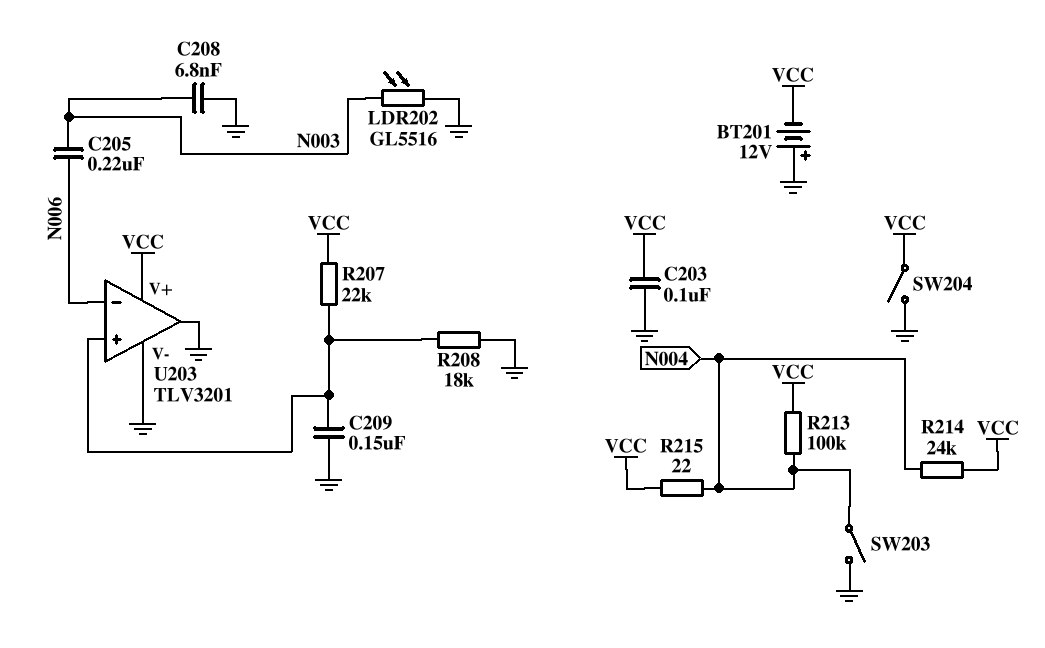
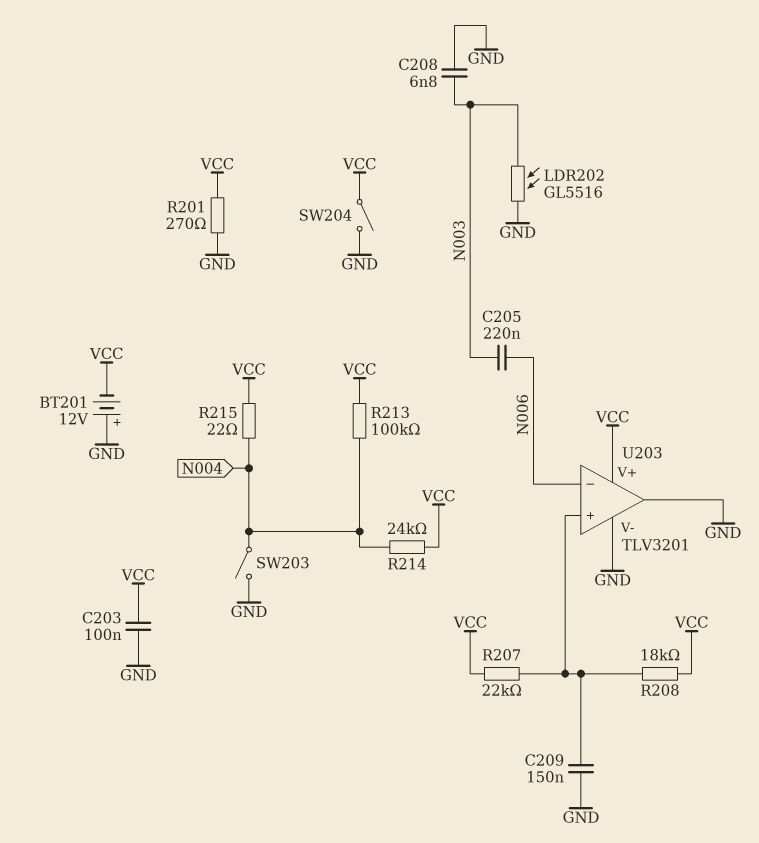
R201: none -> 270 (GND, VCC)
R208: 18k (GND, U203/in+) -> 18k (U203/in+, VCC)

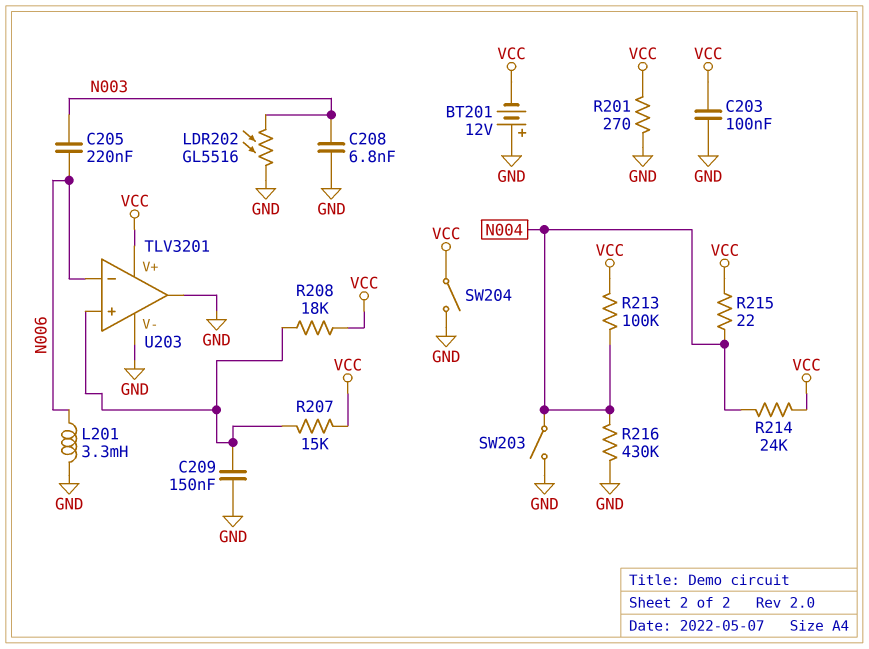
L201: none -> 3.3mH (GND, N006)
R207: 22k (U203/in+, VCC) -> 15k (U203/in+, VCC)
R216: none -> 430k (GND, N004)

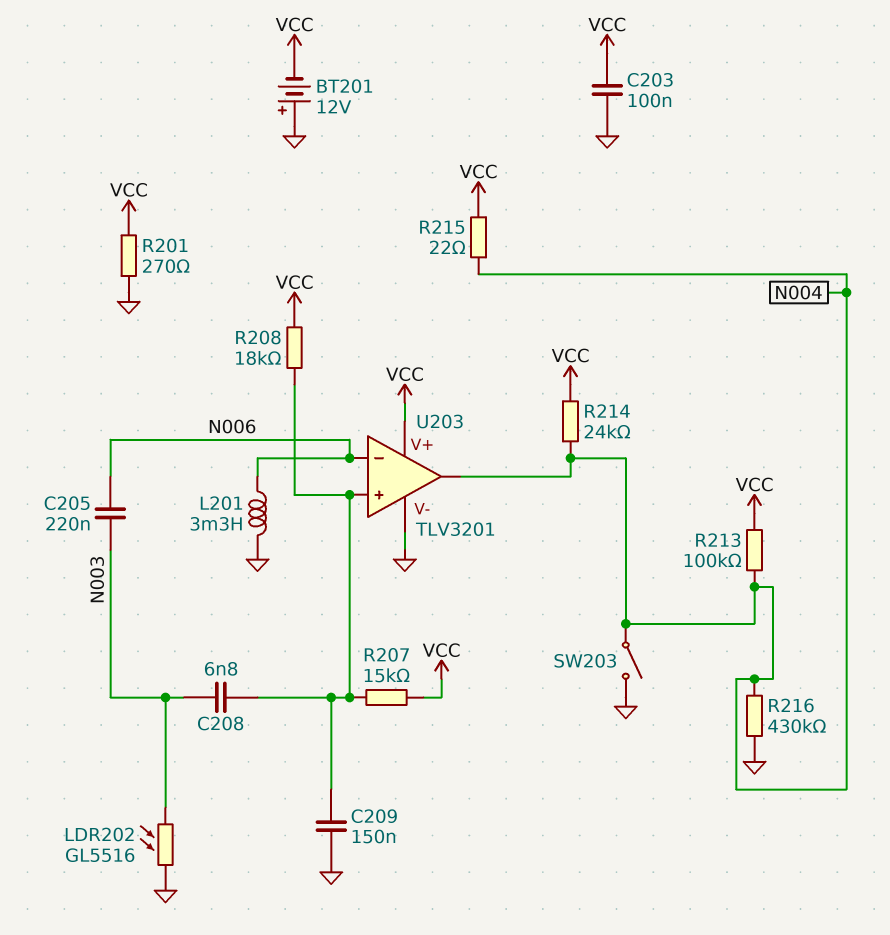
C208: 6.8nF (GND, N003) -> 6.8nF (N003, U203/in+)
SW204: switch (GND, VCC) -> none
U203 pin out: GND -> N004

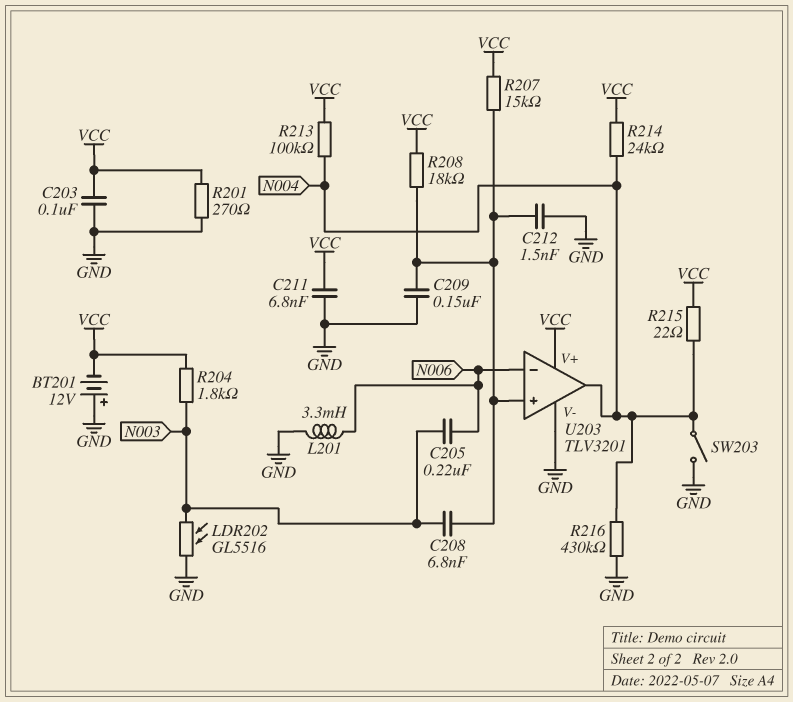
C211: none -> 6.8nF (GND, VCC)
C212: none -> 1.5nF (GND, U203/in+)
R204: none -> 1.8k (N003, VCC)

